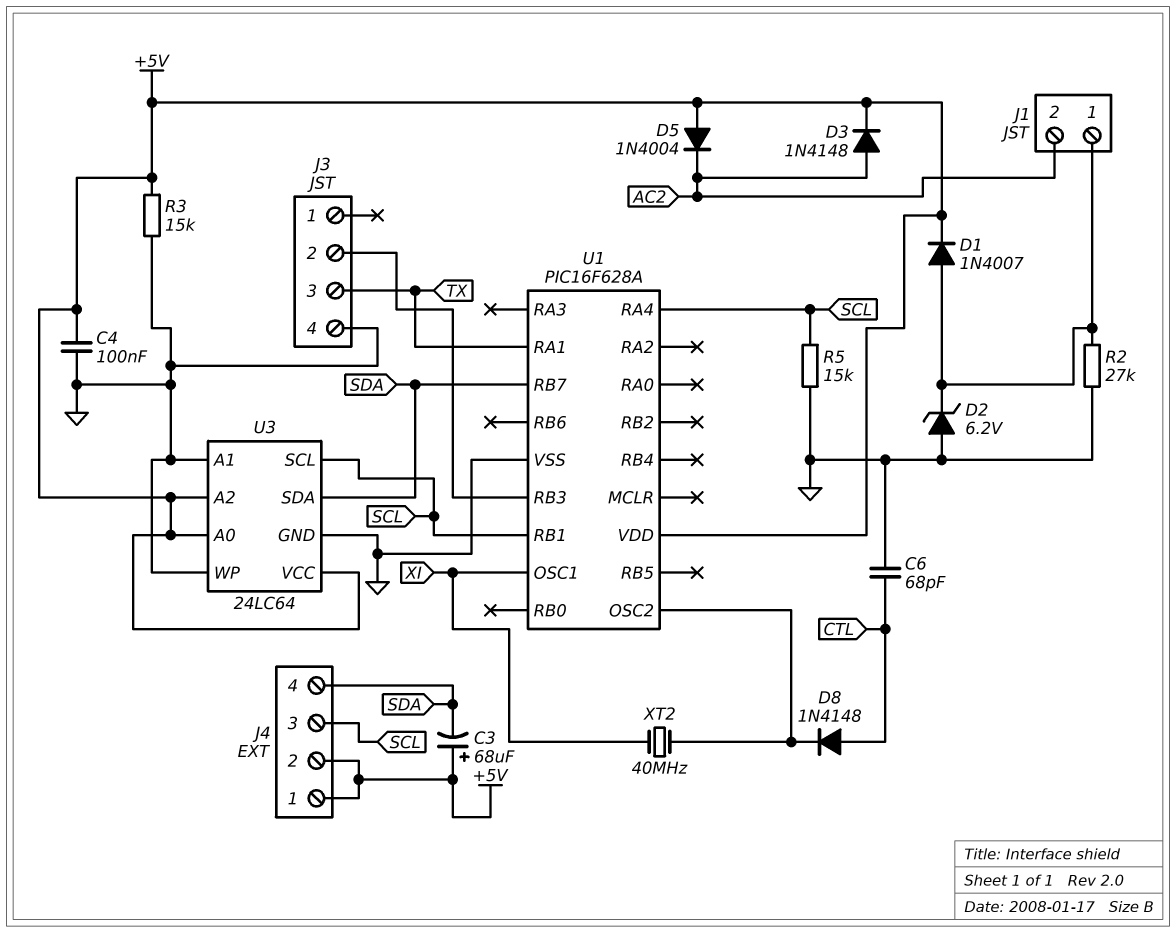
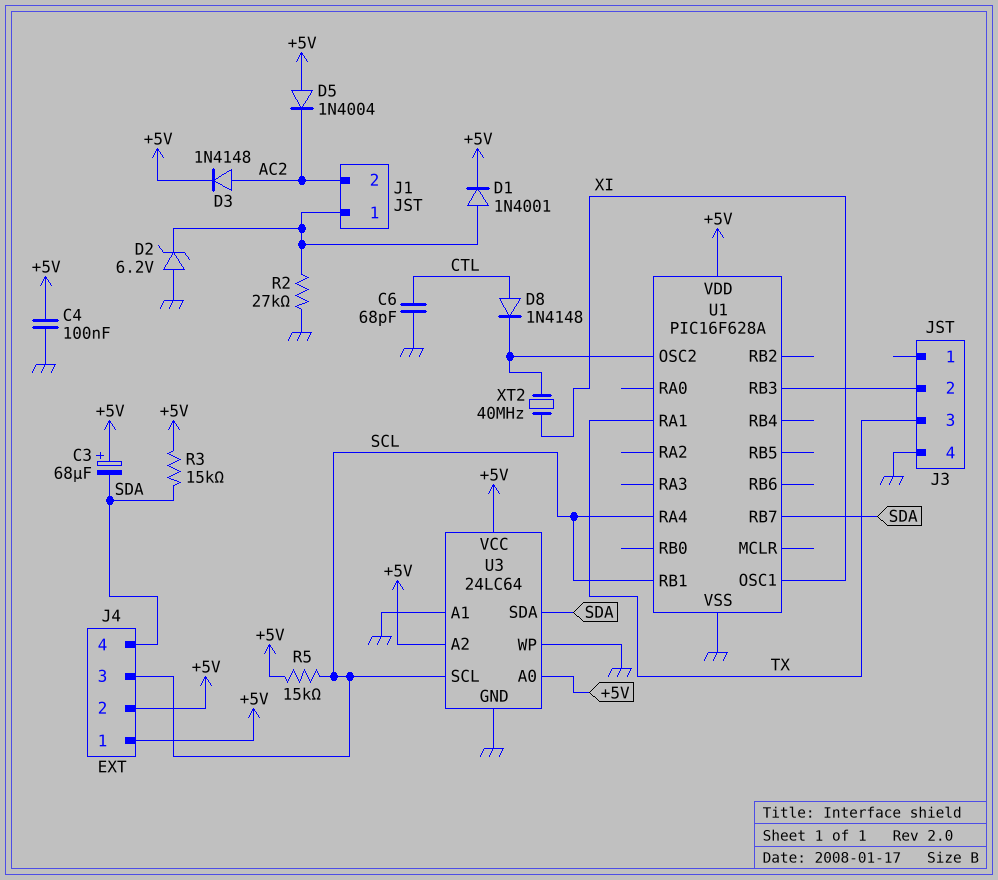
D1: diode 1N4007 (A J1/1, K +5V) -> diode 1N4001 (A J1/1, K +5V)
R3: 15k (+5V, GND) -> 15k (+5V, SDA)
R5: 15k (GND, SCL) -> 15k (+5V, SCL)

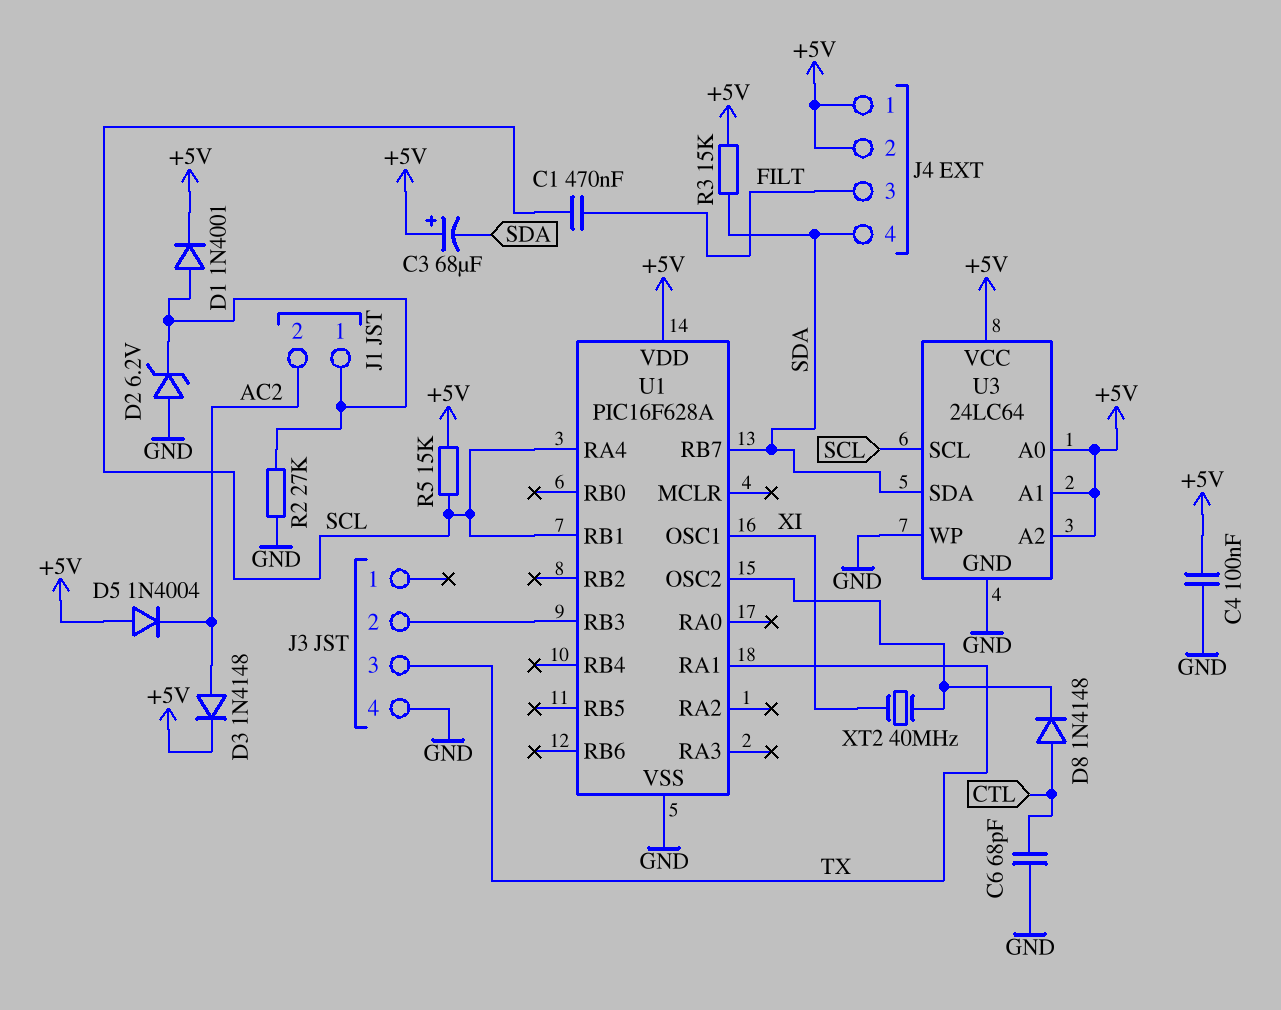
C1: none -> 470nF (FILT, SCL)
J4 pin 3: SCL -> FILT
U3 pin A1: GND -> +5V

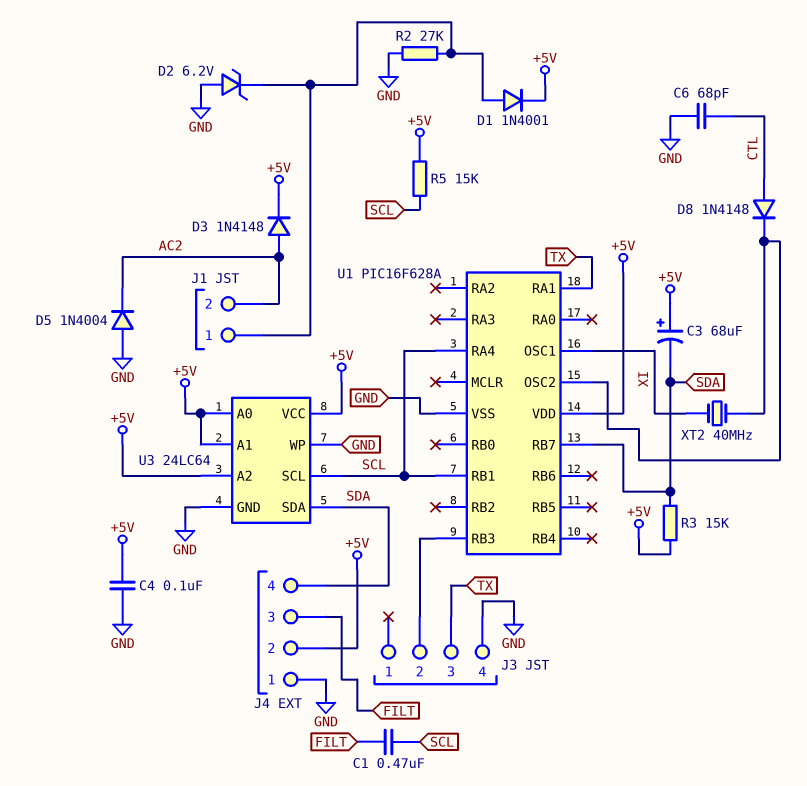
D5: diode 1N4004 (A +5V, K AC2) -> diode 1N4004 (A GND, K AC2)
J4 pin 1: +5V -> GND

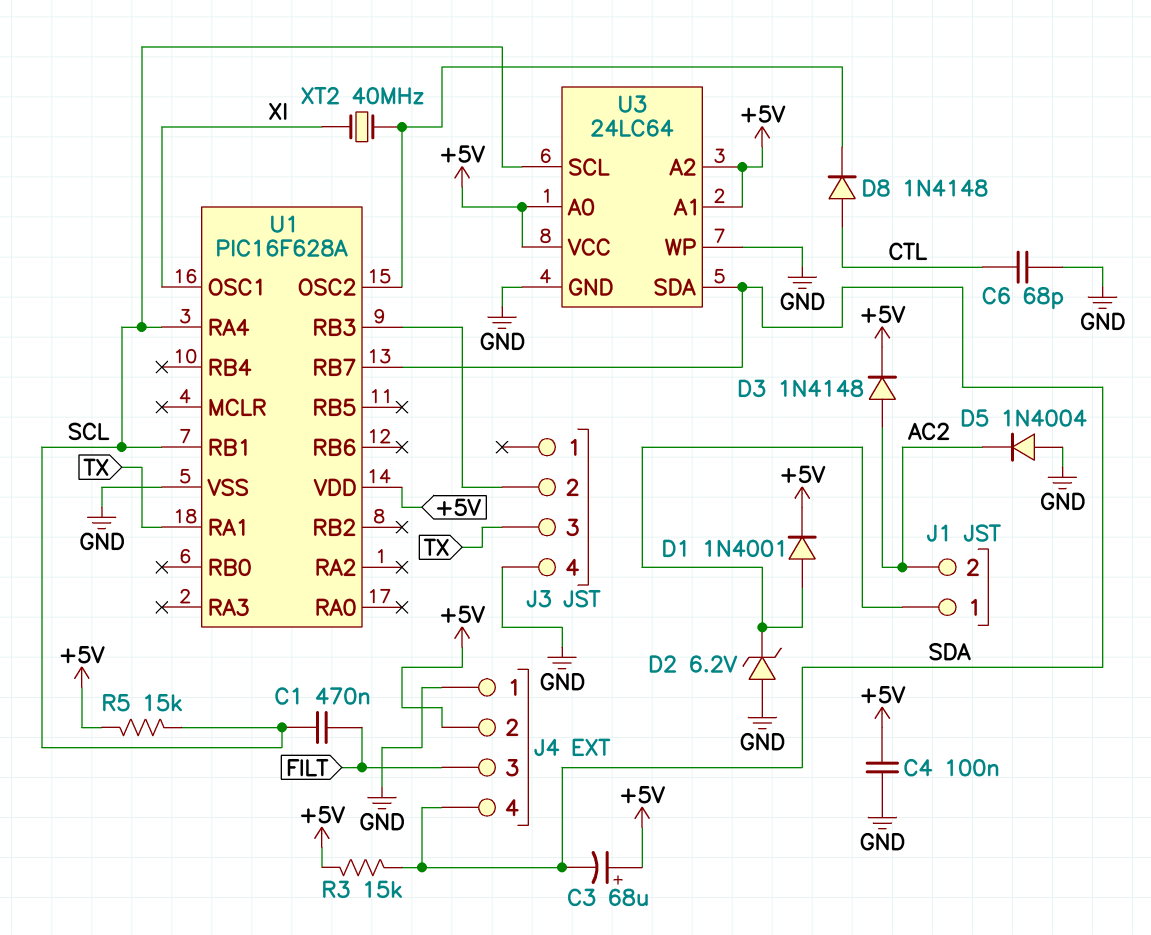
R2: 27k (GND, J1/1) -> none

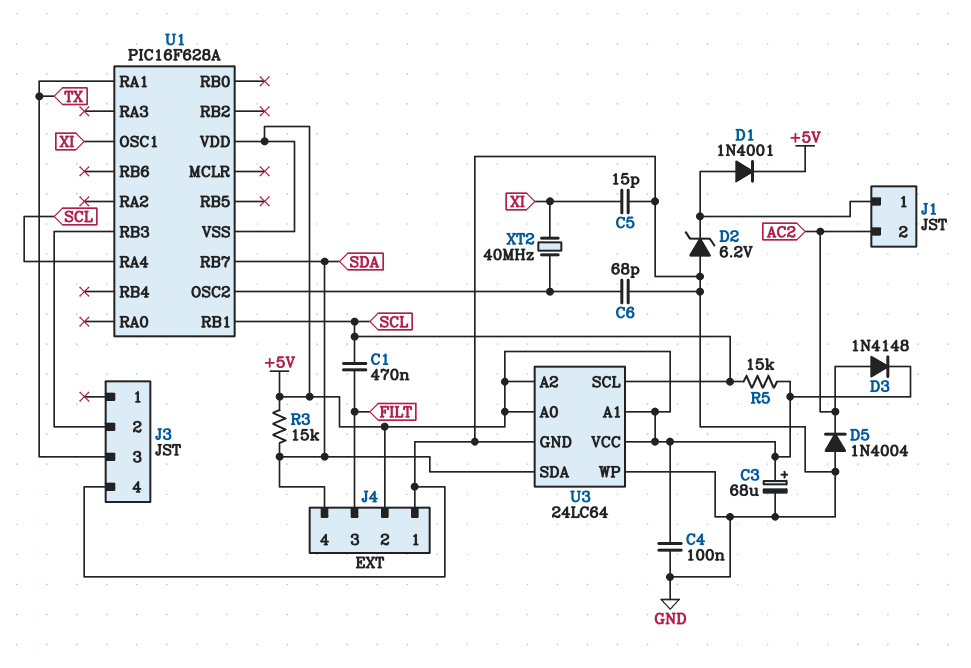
C3: 68uF (plus +5V, minus SDA) -> 68uF (plus +5V, minus GND)
C5: none -> 15pF (GND, XI)
C6: 68pF (CTL, GND) -> 68pF (GND, U1/OSC2)
D8: diode 1N4148 (A CTL, K U1/OSC2) -> none
U1 pin VSS: GND -> +5V

